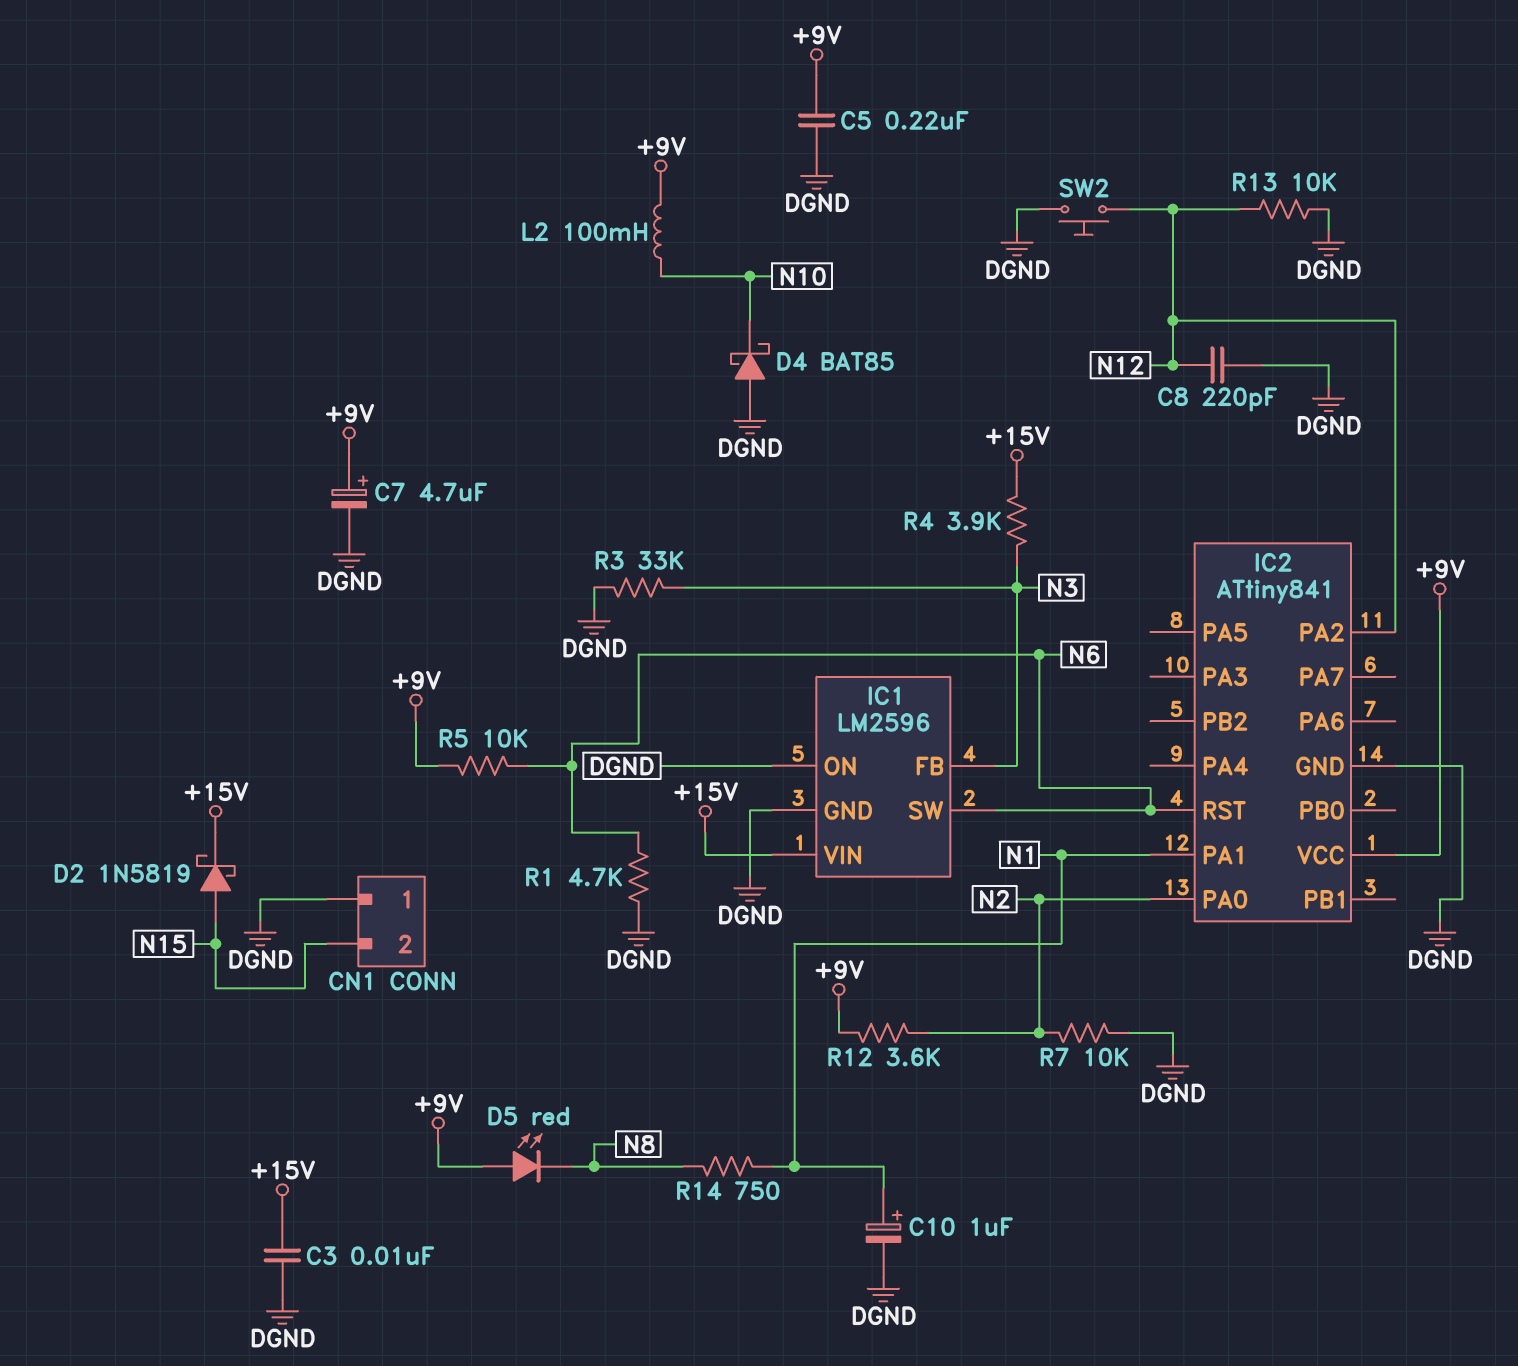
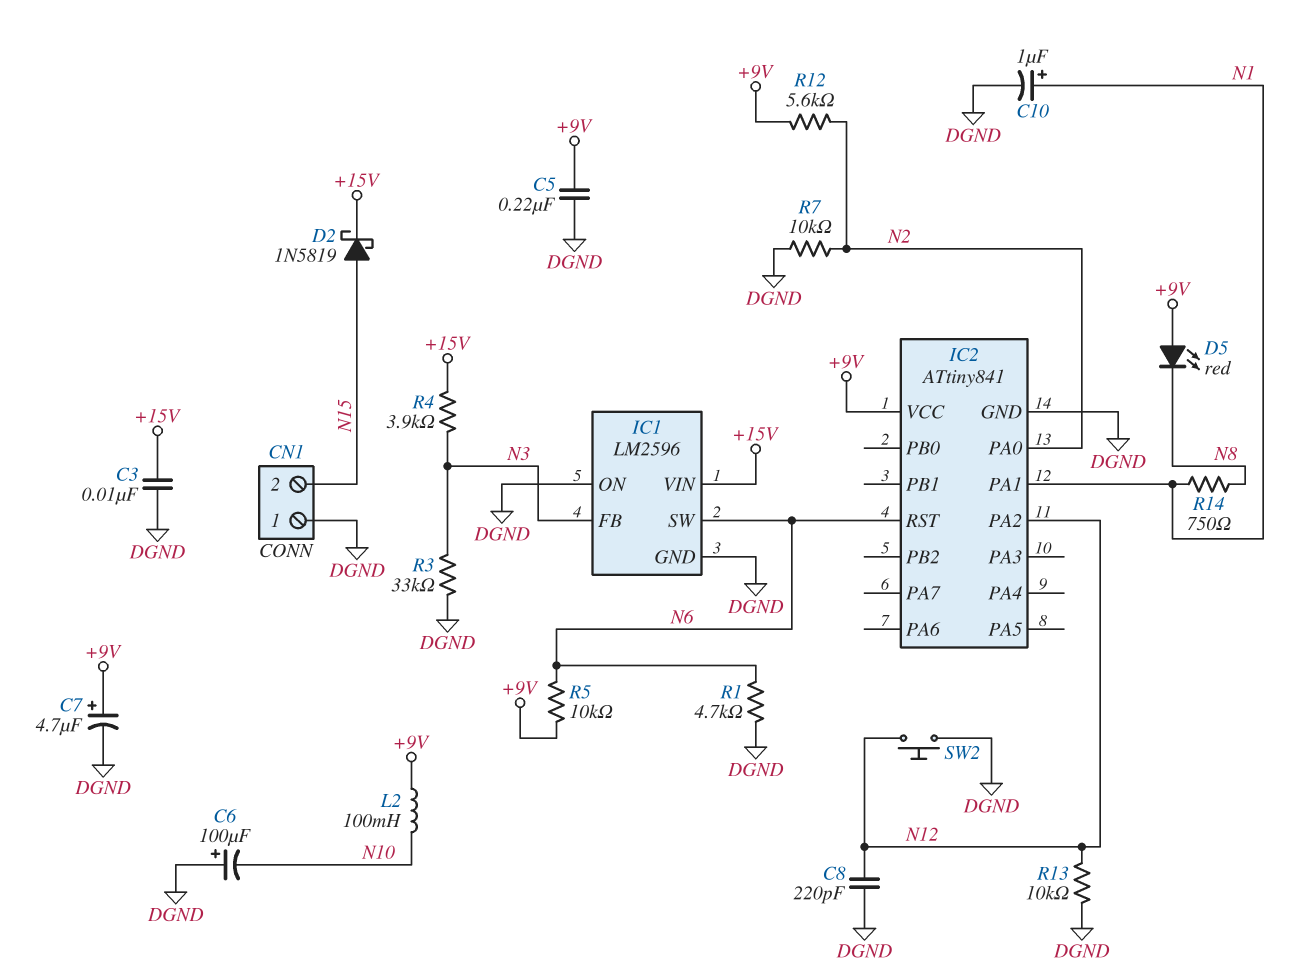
C6: none -> 100uF (plus DGND, minus N10)
D4: schottky BAT85 (A DGND, K N10) -> none
R12: 3.6k (+9V, N2) -> 5.6k (+9V, N2)

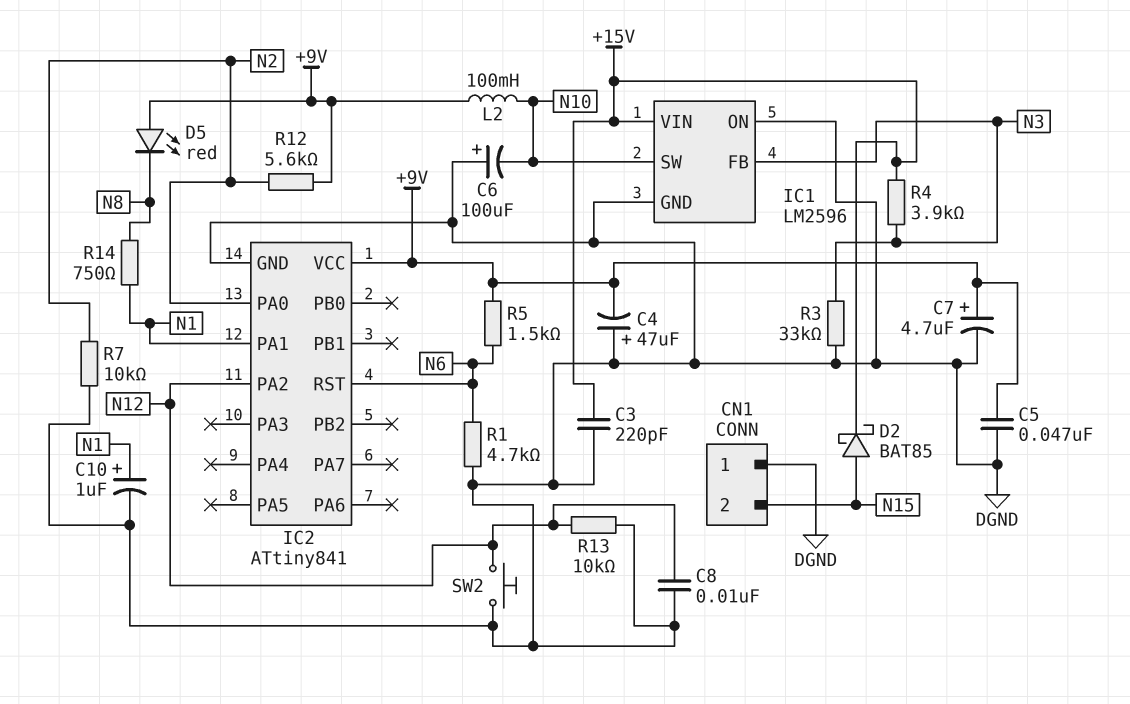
C3: 10nF (+15V, DGND) -> 220pF (+15V, DGND)
C4: none -> 47uF (plus DGND, minus +9V)
C5: 220nF (+9V, DGND) -> 47nF (+9V, DGND)
C8: 220pF (DGND, N12) -> 10nF (DGND, N12)
D2: schottky 1N5819 (A N15, K +15V) -> schottky BAT85 (A N15, K +15V)
IC1 pin SW: N6 -> N10
R5: 10k (+9V, N6) -> 1.5k (+9V, N6)

